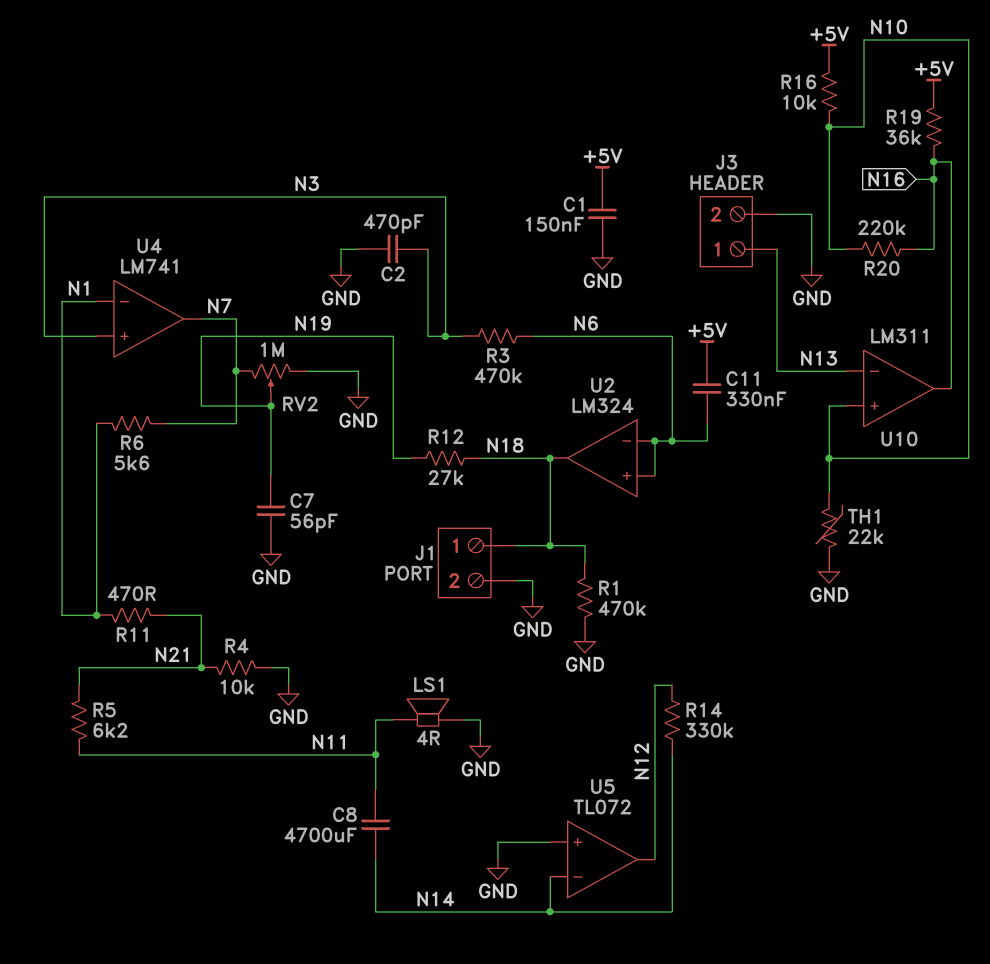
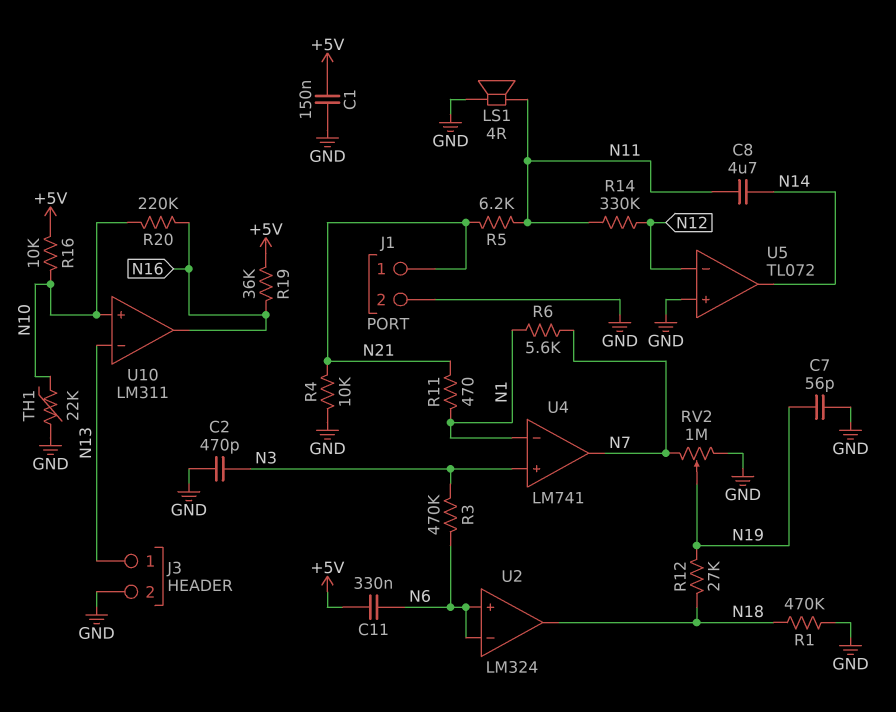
C8: 4700uF (N11, N14) -> 4.7uF (N11, N14)
J1 pin 1: N18 -> N21
R14: 330k (N12, N14) -> 330k (N11, N12)
U5 pin in-: N14 -> N12
U5 pin out: N12 -> N14

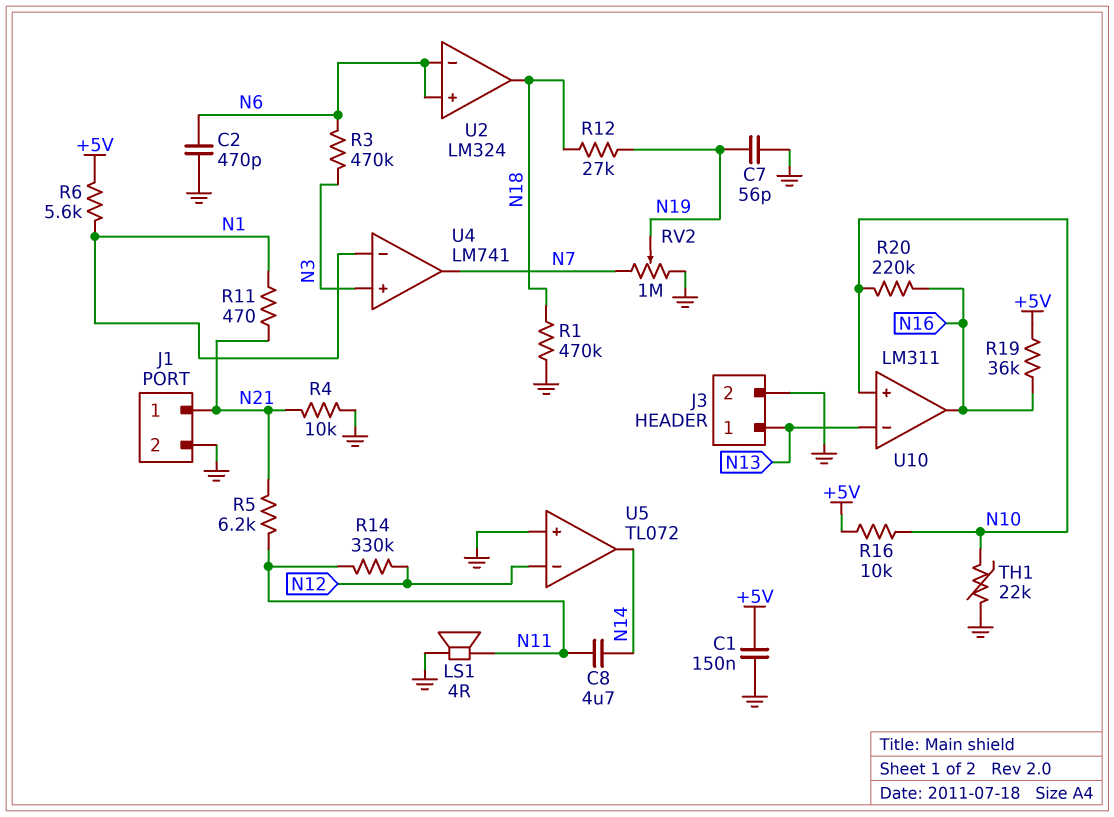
C2: 470pF (GND, N3) -> 470pF (GND, N6)
C11: 330nF (+5V, N6) -> none
R6: 5.6k (N1, N7) -> 5.6k (+5V, N1)

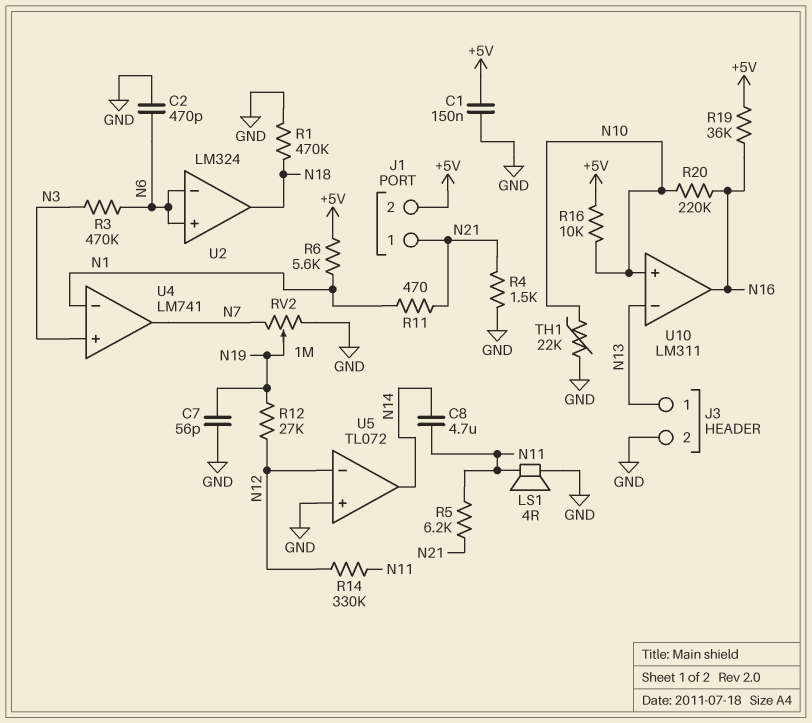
J1 pin 2: GND -> +5V
R4: 10k (GND, N21) -> 1.5k (GND, N21)
R12: 27k (N18, N19) -> 27k (N12, N19)

